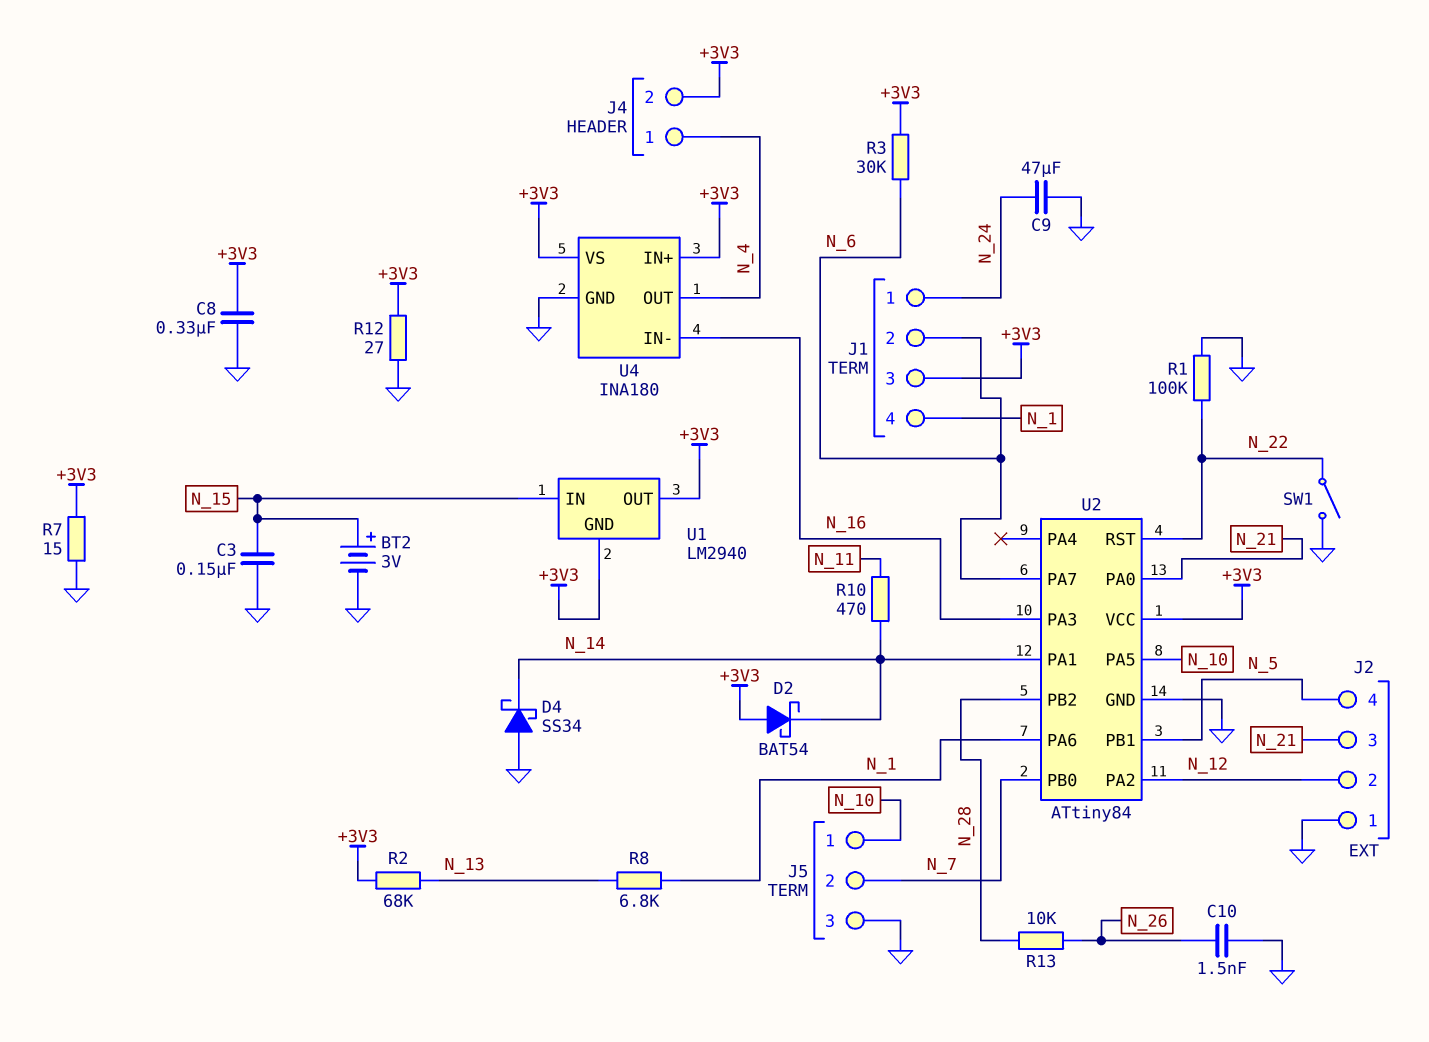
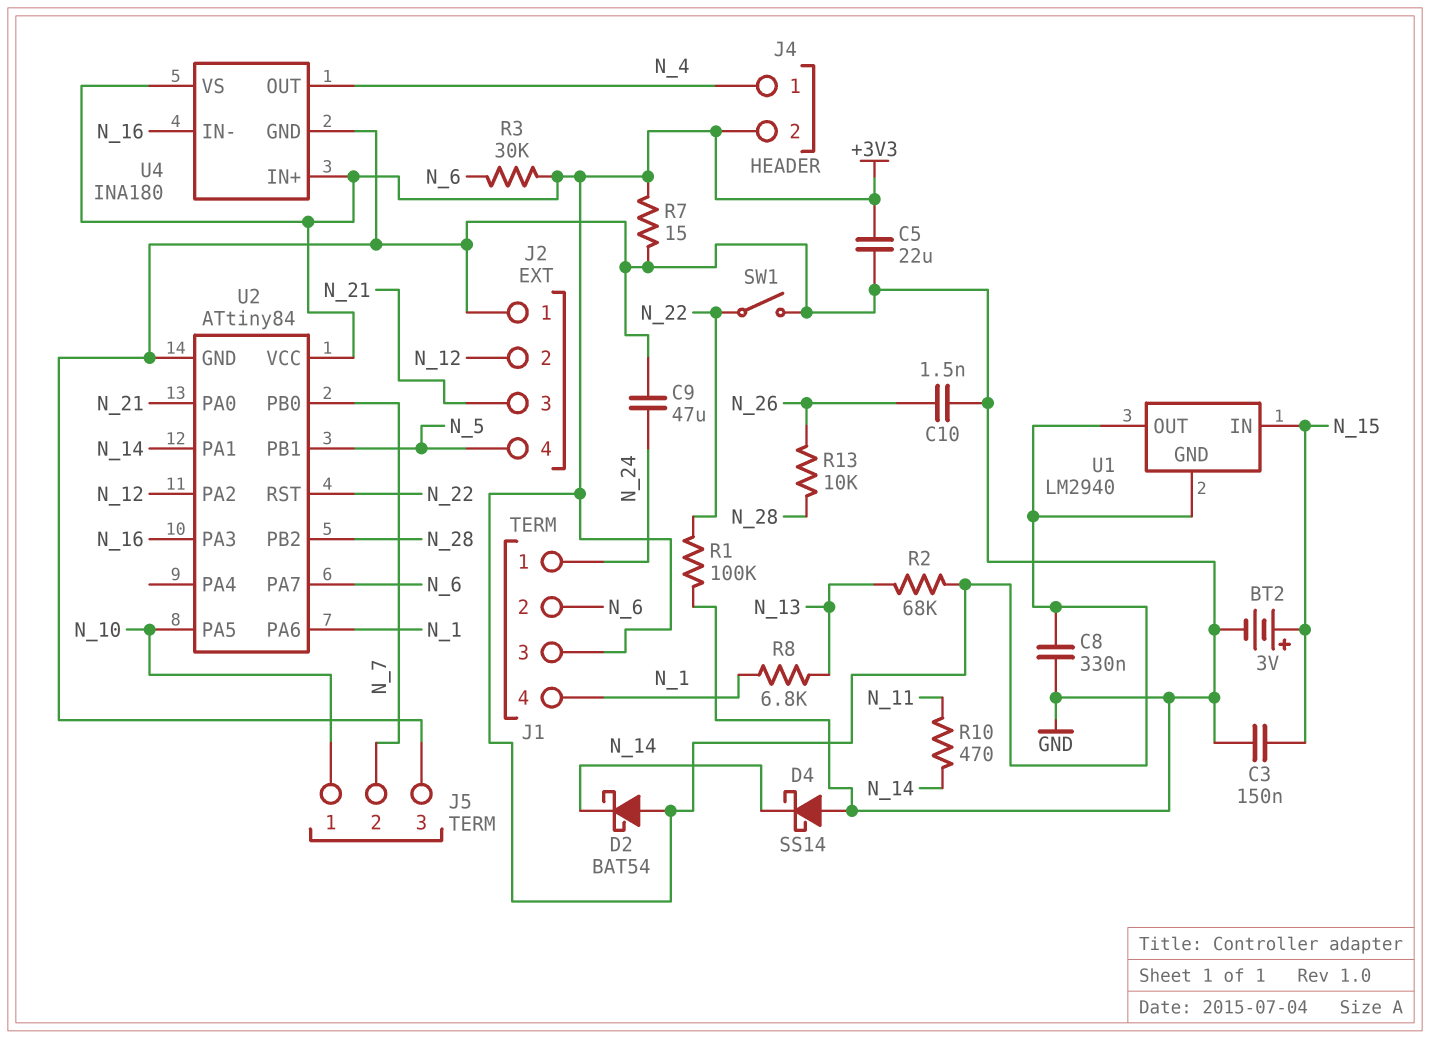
C5: none -> 22uF (+3V3, GND)
D4: schottky SS34 (A GND, K N_14) -> schottky SS14 (A GND, K N_14)
R12: 27 (+3V3, GND) -> none

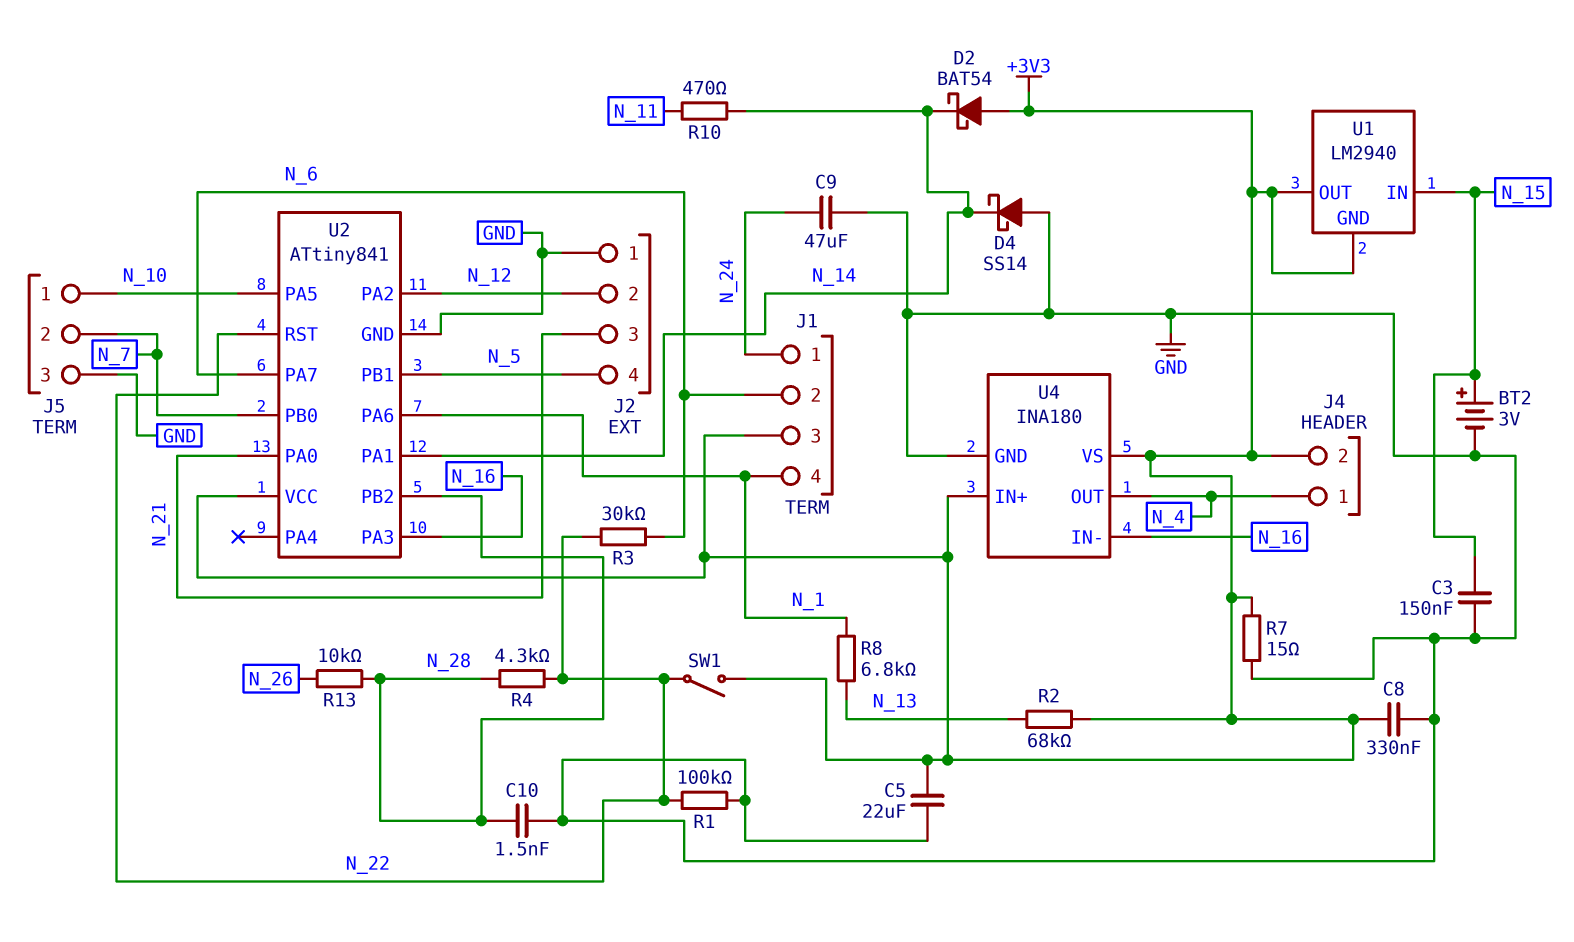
C10: 1.5nF (GND, N_26) -> 1.5nF (GND, N_28)
R3: 30k (+3V3, N_6) -> 30k (N_6, N_22)
R4: none -> 4.3k (N_22, N_28)
SW1: switch (GND, N_22) -> switch (+3V3, N_22)
U2: ATtiny84 -> ATtiny841

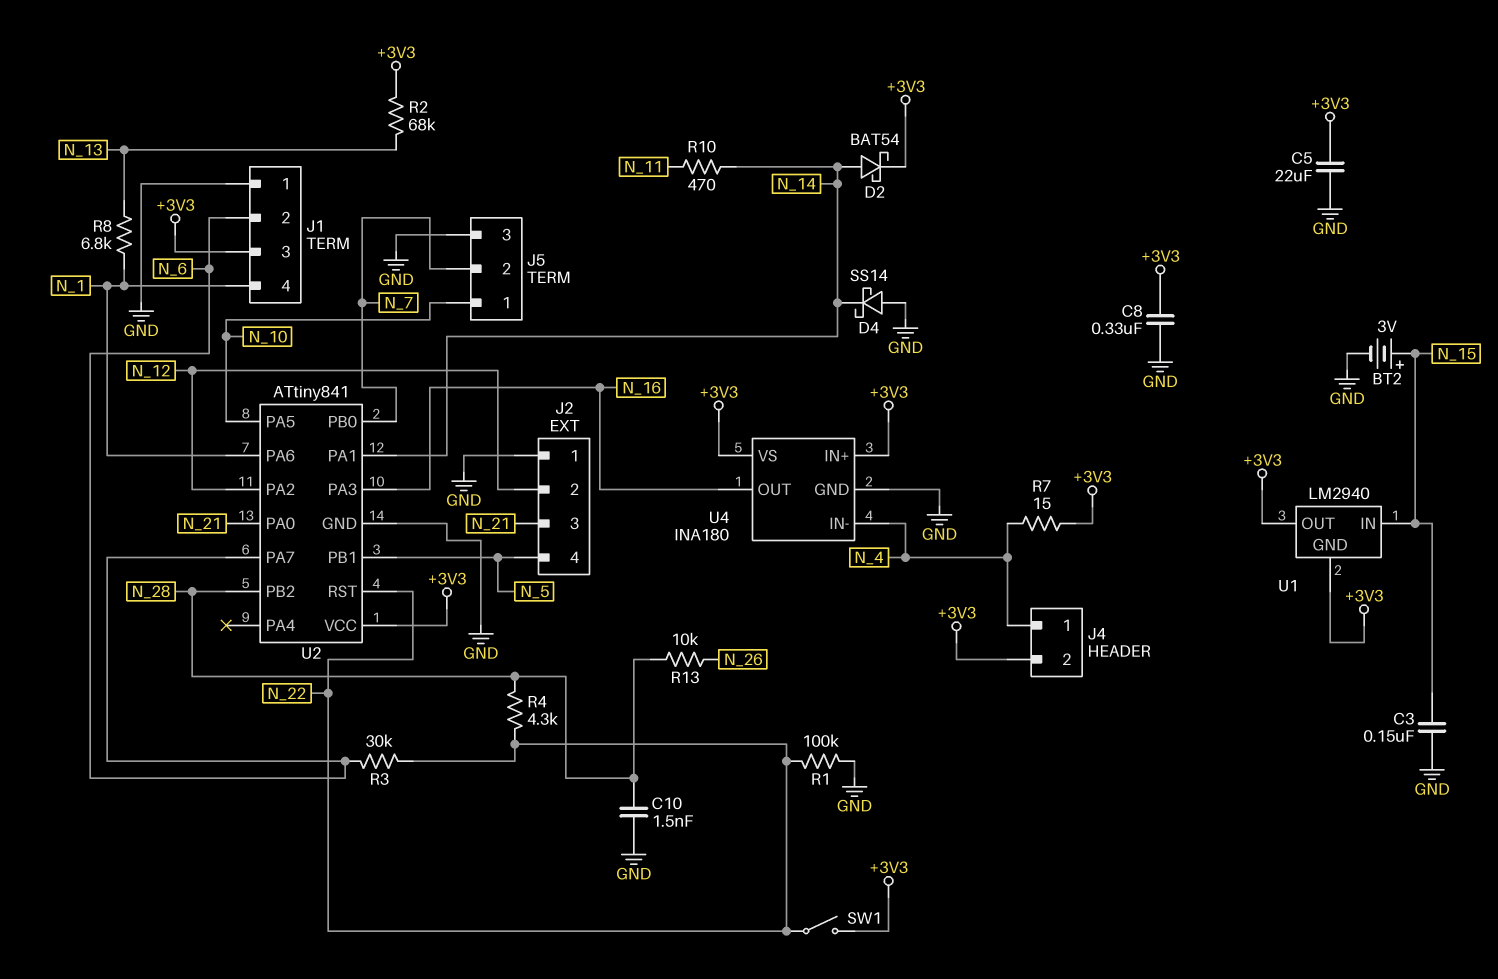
C9: 47uF (GND, N_24) -> none
D2: schottky BAT54 (A +3V3, K N_14) -> schottky BAT54 (A N_14, K +3V3)
J1 pin 1: N_24 -> GND
R7: 15 (+3V3, GND) -> 15 (+3V3, N_4)
U4 pin IN-: N_16 -> N_4
U4 pin OUT: N_4 -> N_16

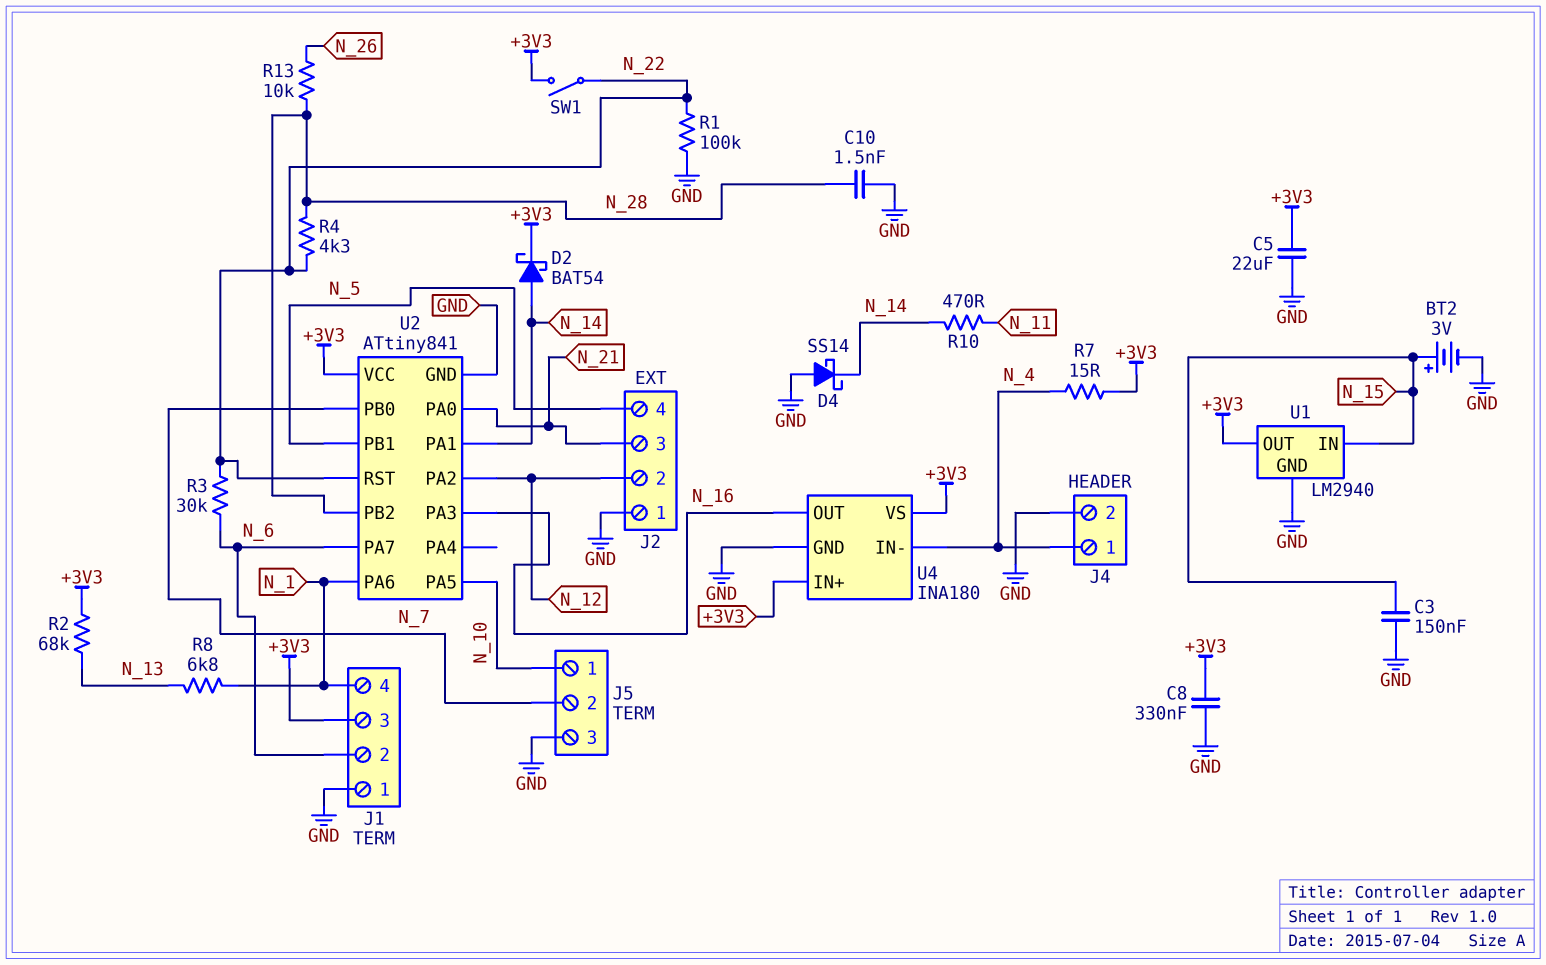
J4 pin 2: +3V3 -> GND
U1 pin GND: +3V3 -> GND

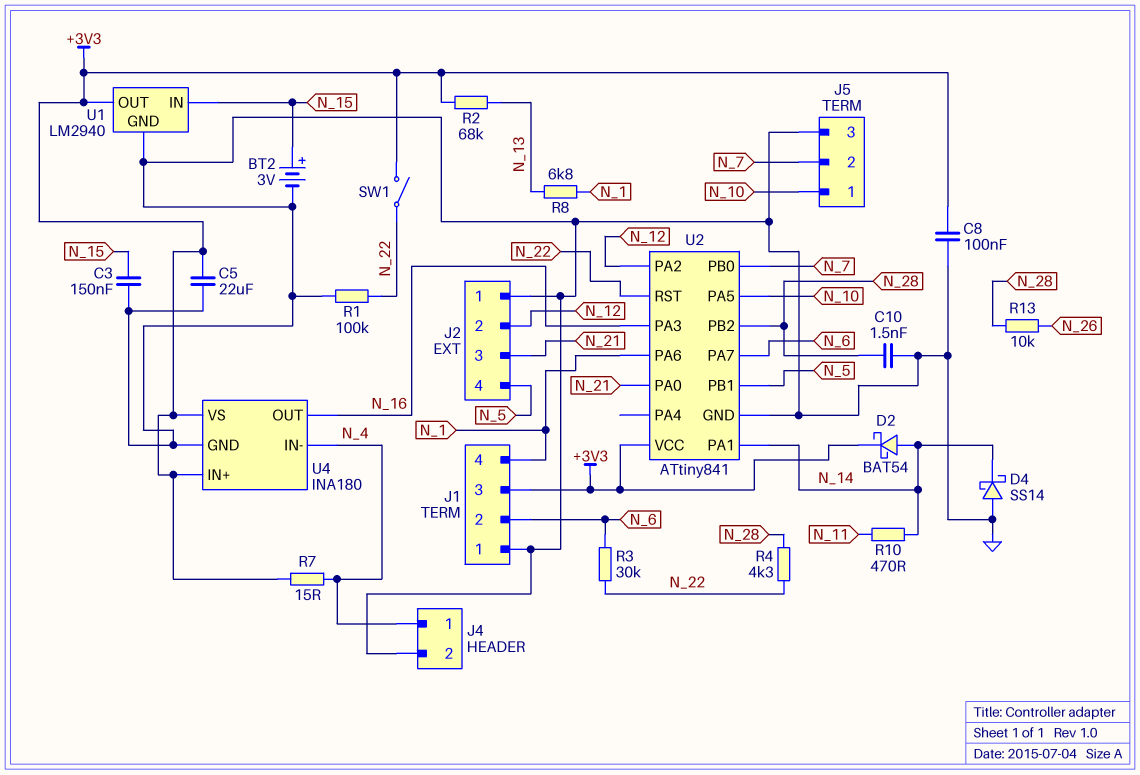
C8: 330nF (+3V3, GND) -> 100nF (+3V3, GND)

